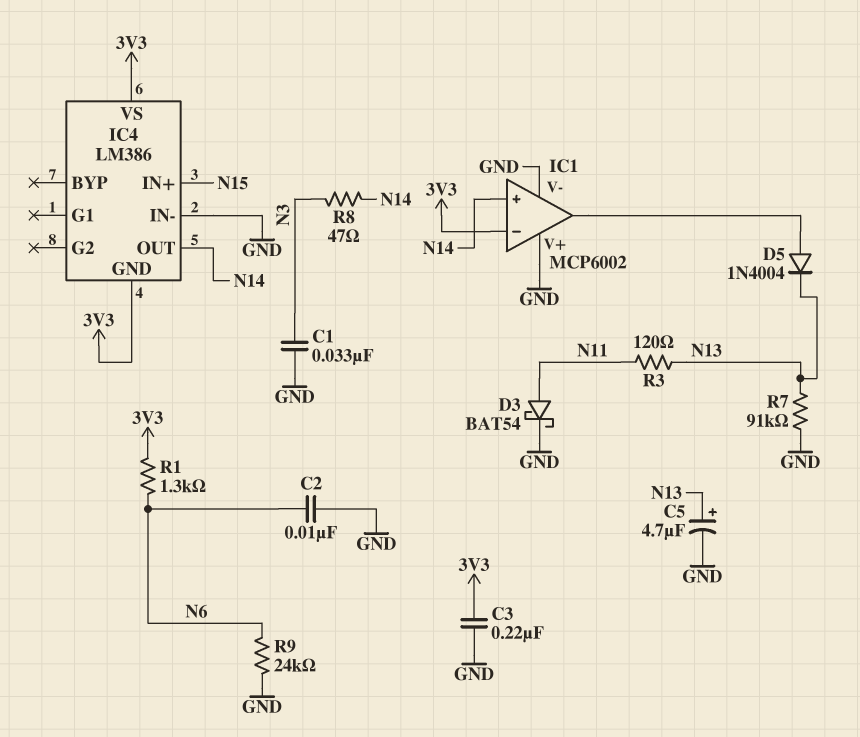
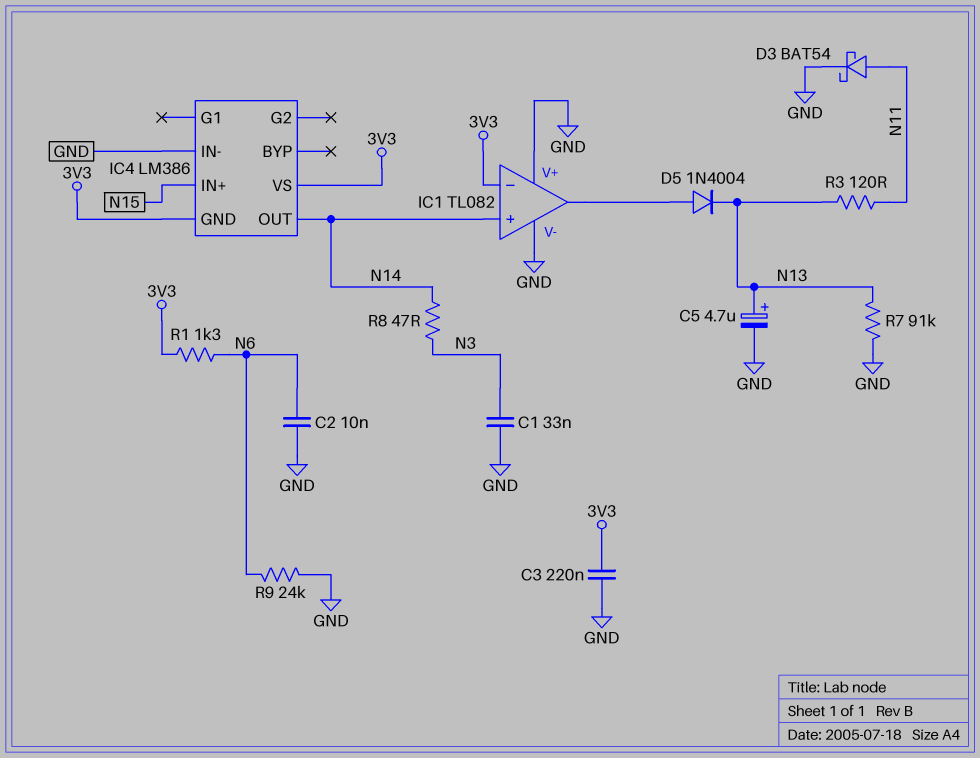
IC1: MCP6002 -> TL082

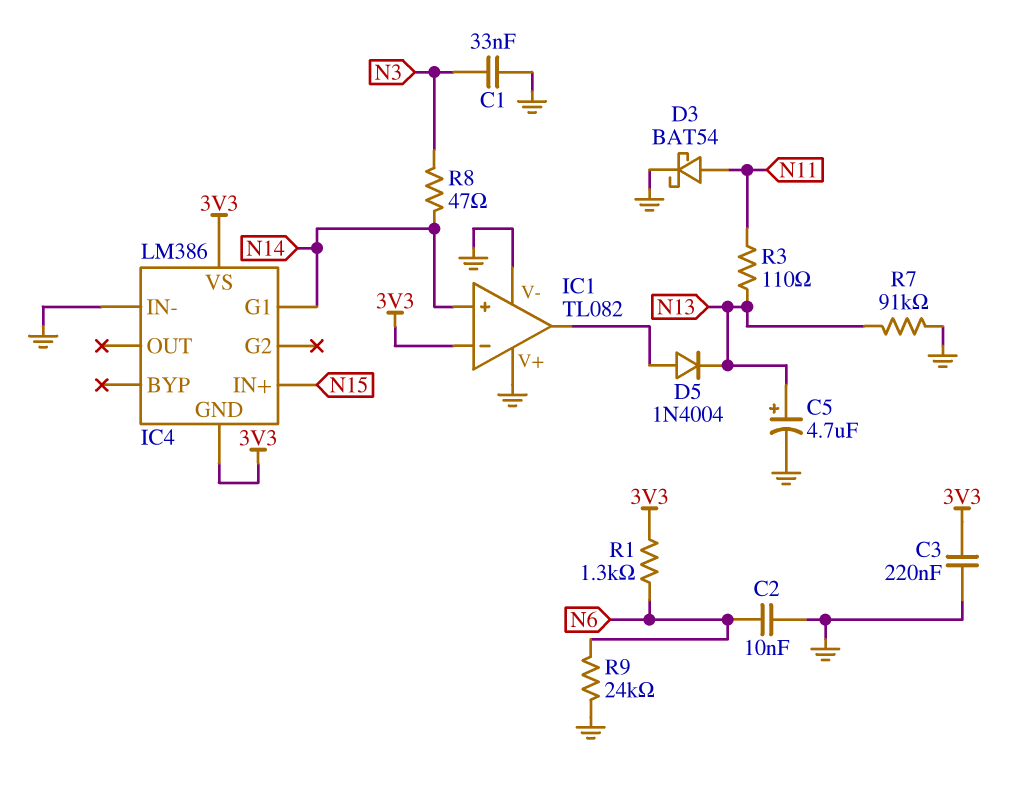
IC4 pin G1: none -> N14
IC4 pin OUT: N14 -> none
R3: 120 (N11, N13) -> 110 (N11, N13)

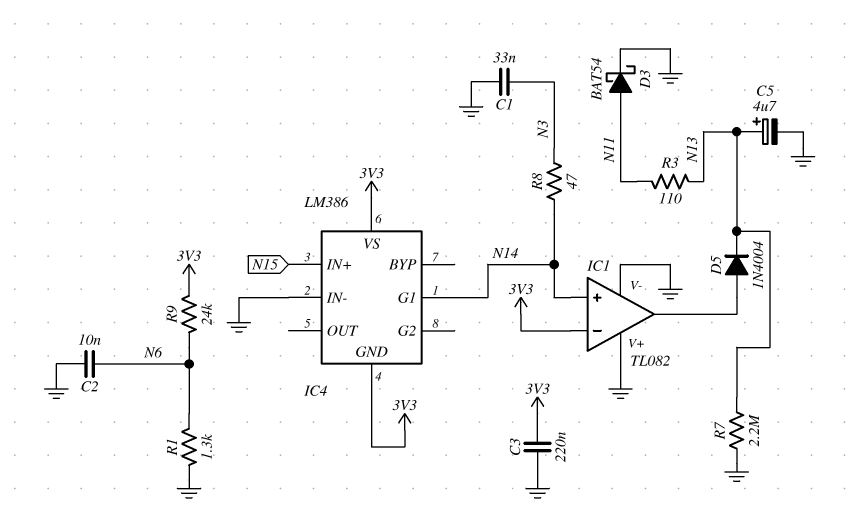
R1: 1.3k (3V3, N6) -> 1.3k (GND, N6)
R7: 91k (GND, N13) -> 2.2M (GND, N13)
R9: 24k (GND, N6) -> 24k (3V3, N6)

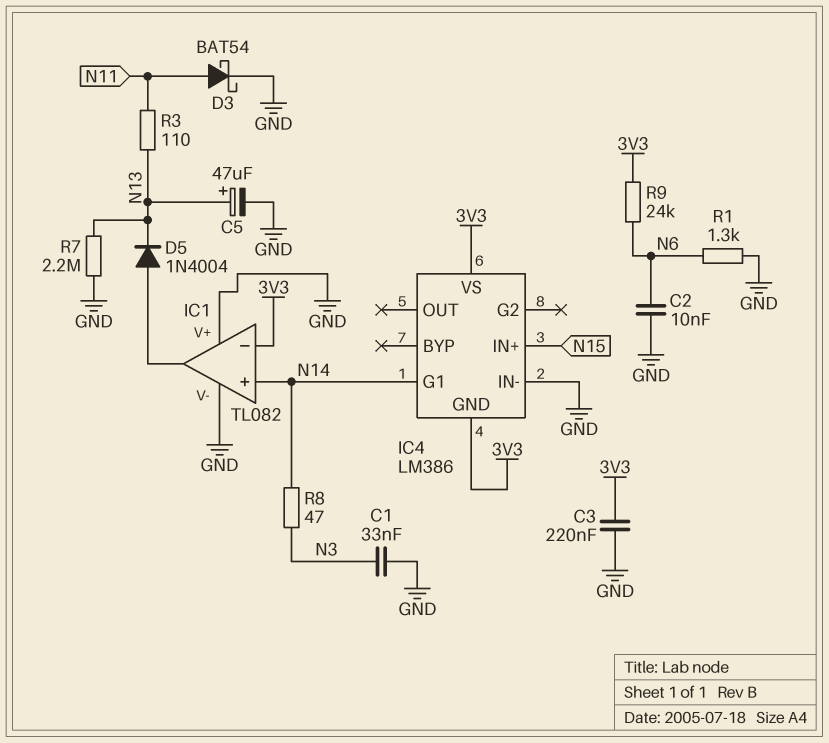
C5: 4.7uF (plus N13, minus GND) -> 47uF (plus N13, minus GND)

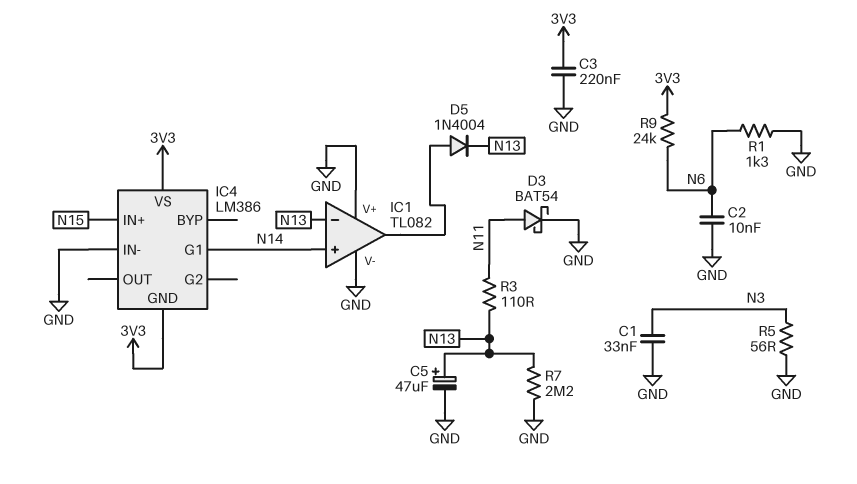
IC1 pin in-: 3V3 -> N13
R5: none -> 56 (GND, N3)
R8: 47 (N3, N14) -> none

